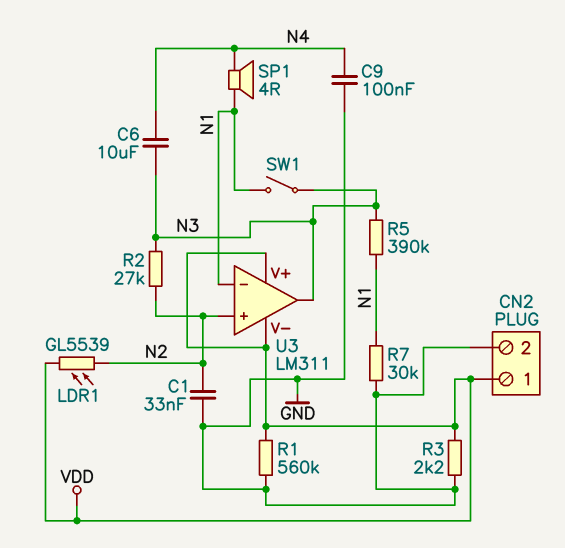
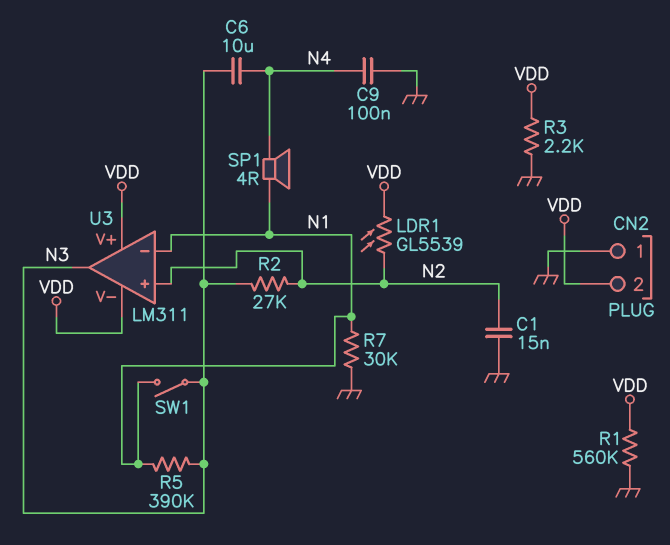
C1: 33nF (GND, N2) -> 15nF (GND, N2)
CN2 pin 1: VDD -> GND
CN2 pin 2: GND -> VDD

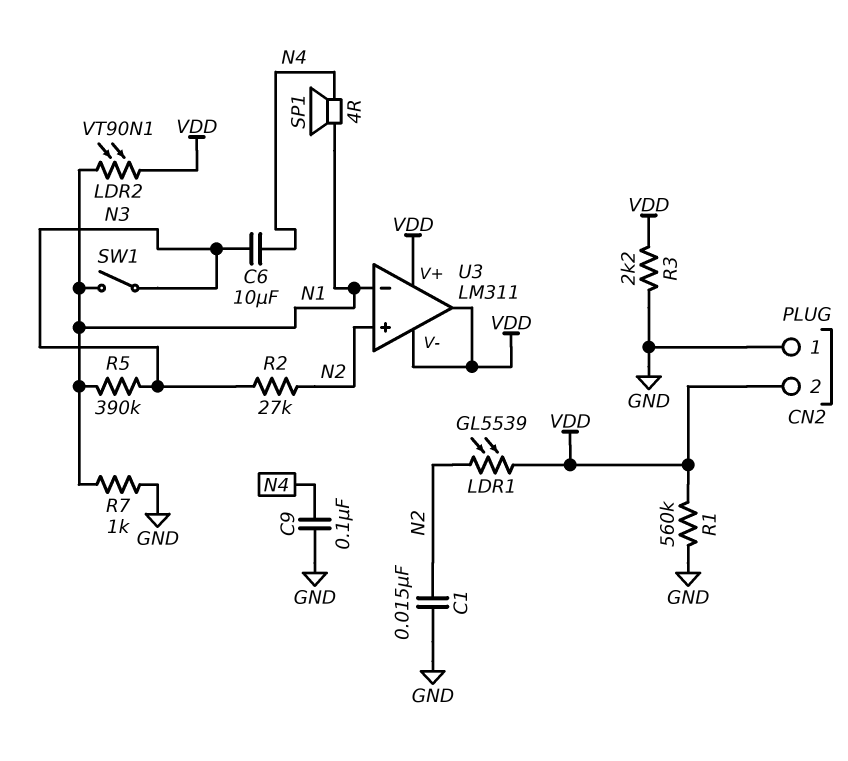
LDR2: none -> VT90N1 (N1, VDD)
R7: 30k (GND, N1) -> 1k (GND, N1)
U3 pin out: N3 -> VDD

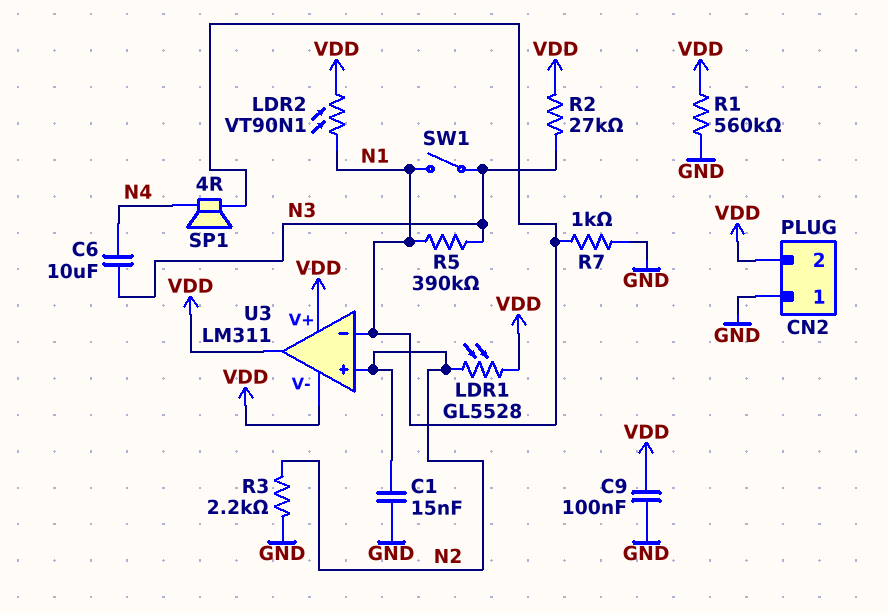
C9: 100nF (GND, N4) -> 100nF (GND, VDD)
LDR1: GL5539 (N2, VDD) -> GL5528 (N2, VDD)
R2: 27k (N2, N3) -> 27k (N3, VDD)
R3: 2.2k (GND, VDD) -> 2.2k (GND, N2)

